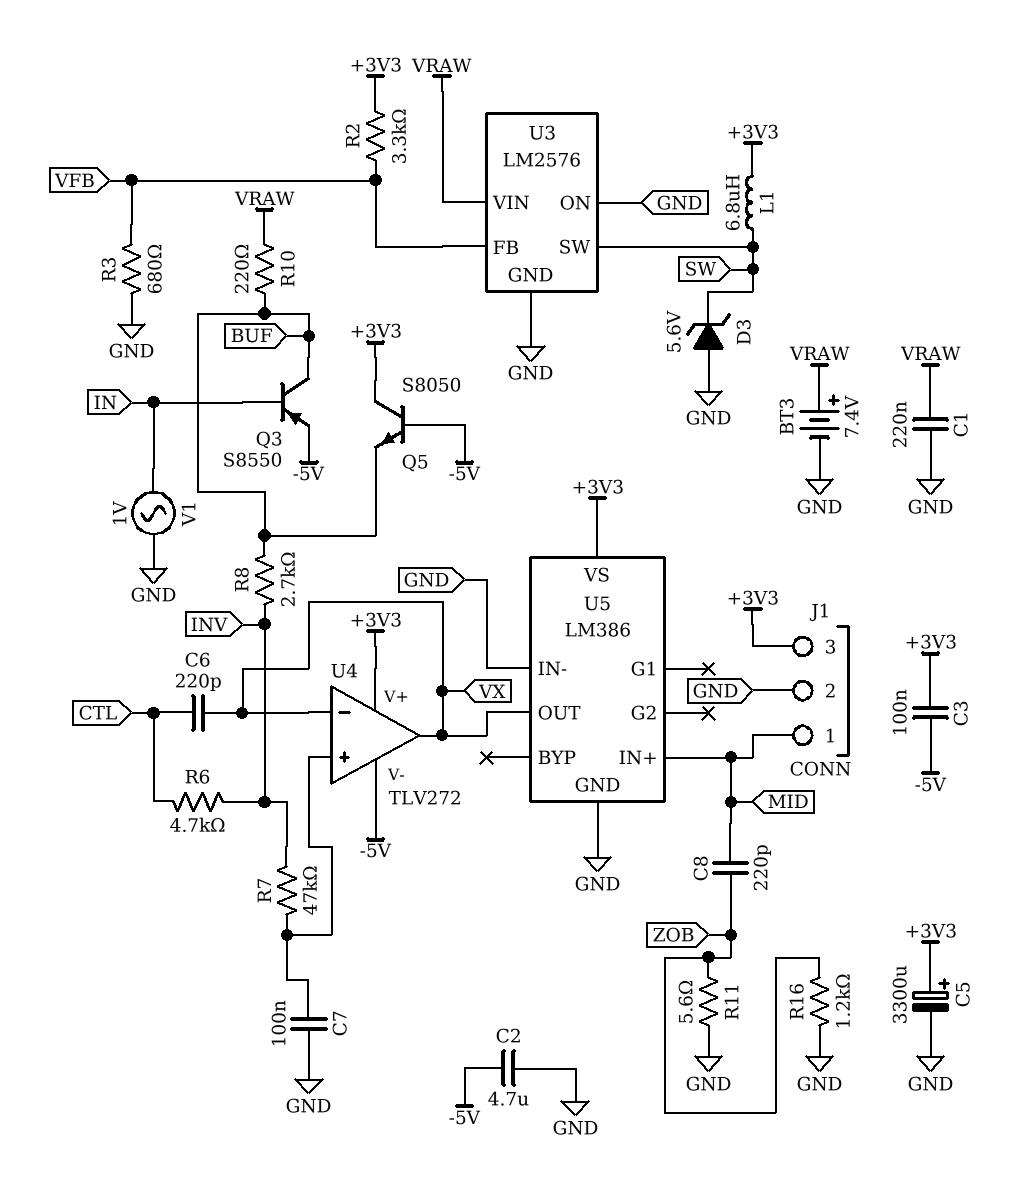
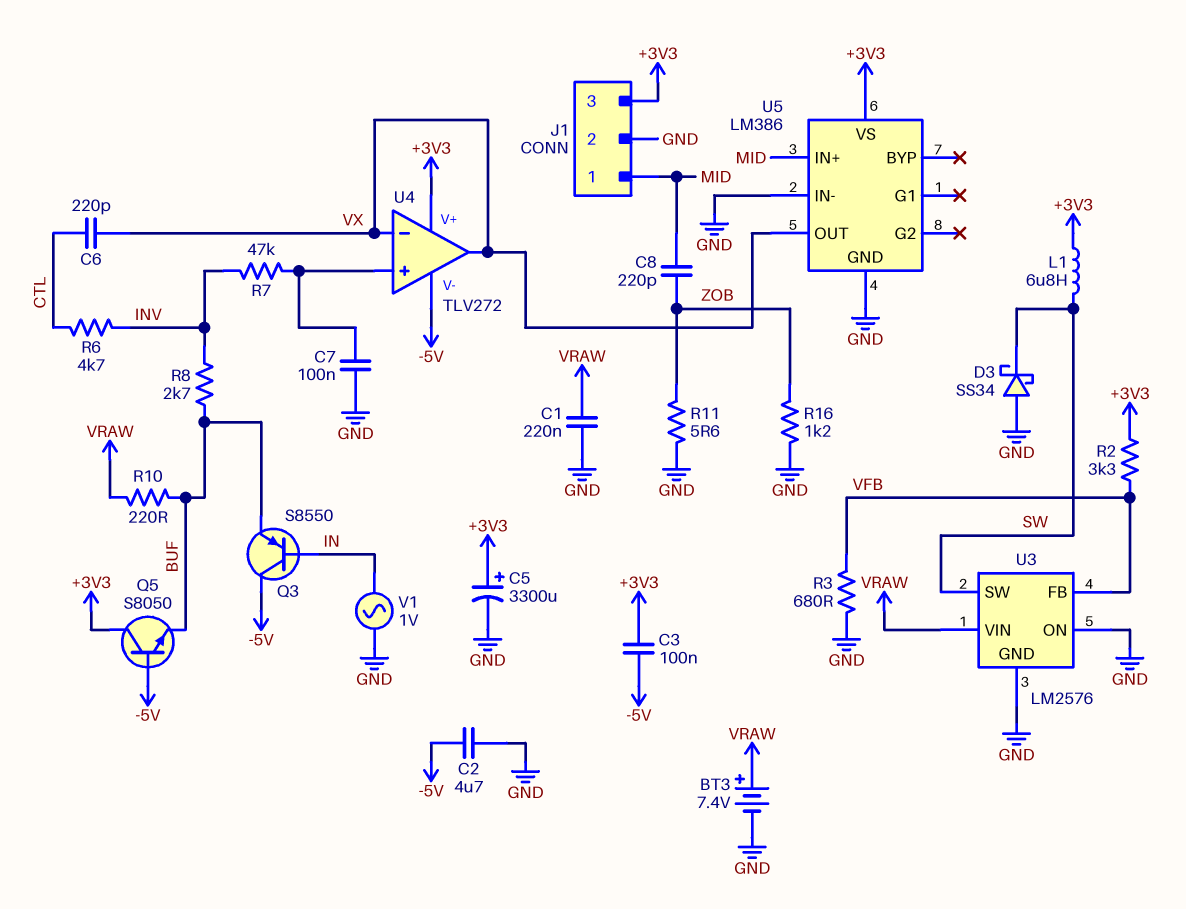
D3: zener 5.6V (A GND, K SW) -> schottky SS34 (A GND, K SW)
Q3: PNP S8550 (B IN, C BUF, E -5V) -> PNP S8550 (B IN, C -5V, E BUF)

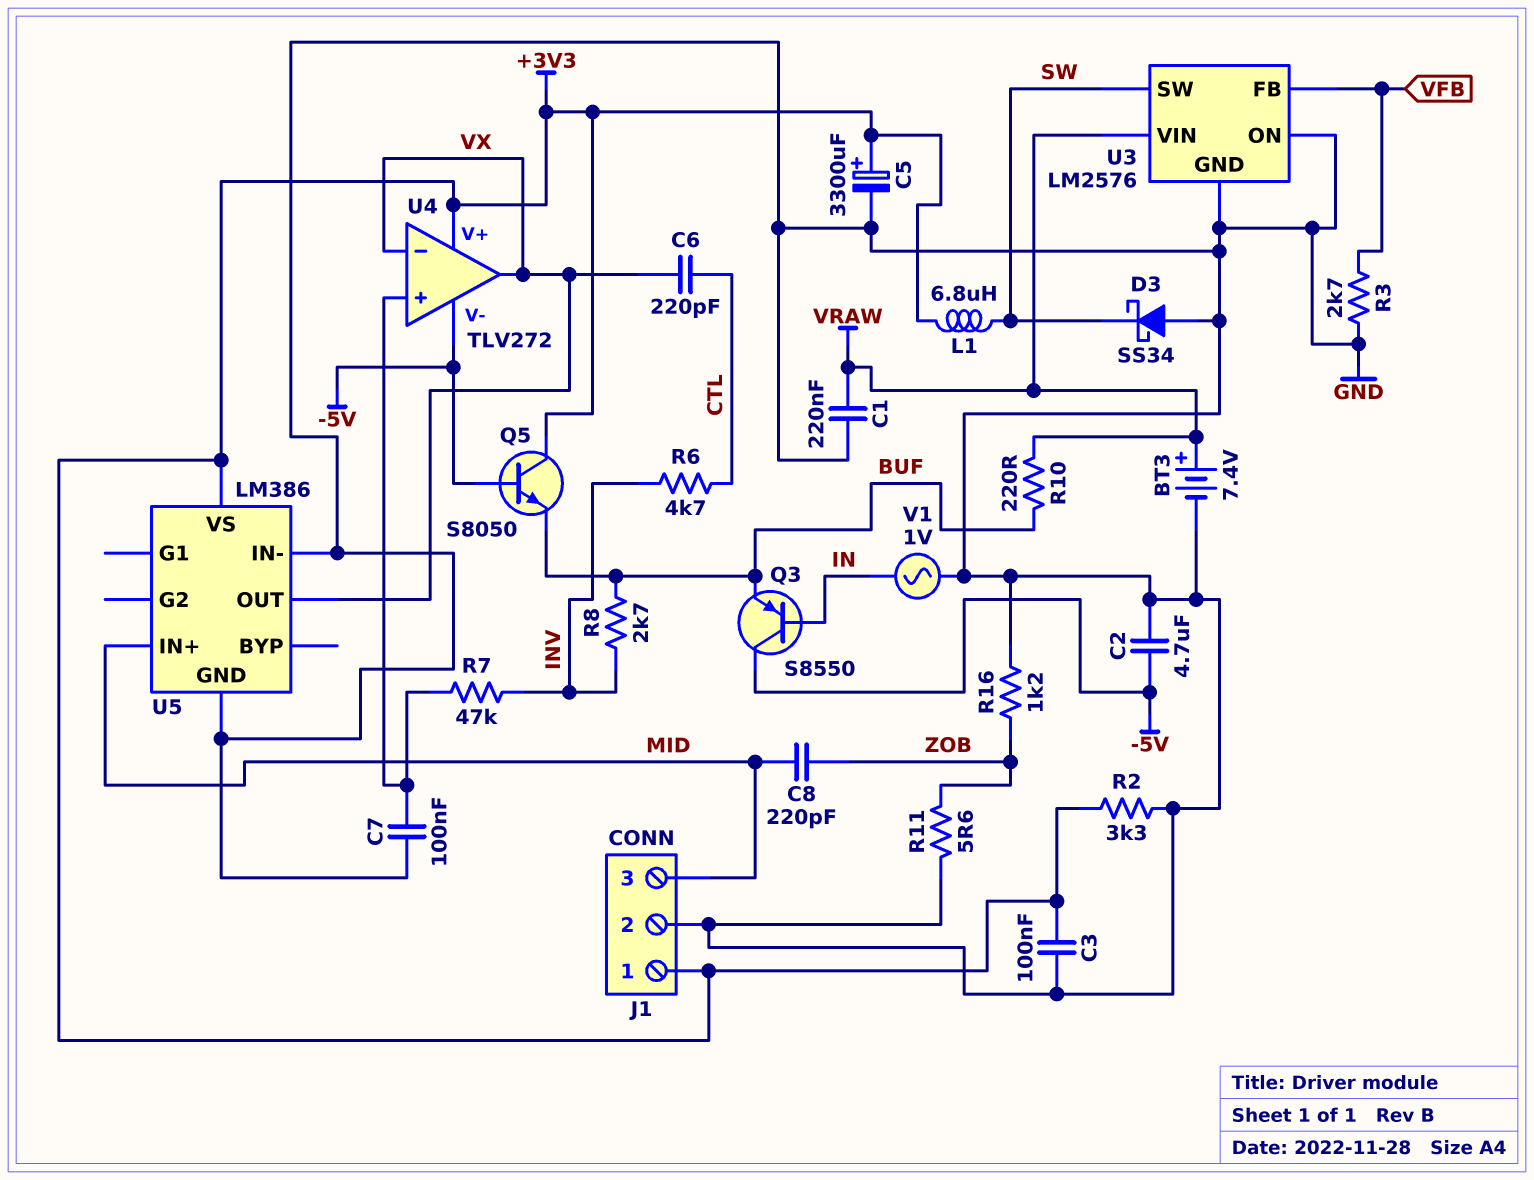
C3: 100nF (+3V3, -5V) -> 100nF (+3V3, GND)
J1 pin 1: MID -> +3V3
J1 pin 3: +3V3 -> MID
R2: 3.3k (+3V3, VFB) -> 3.3k (+3V3, GND)
R3: 680 (GND, VFB) -> 2.7k (GND, VFB)

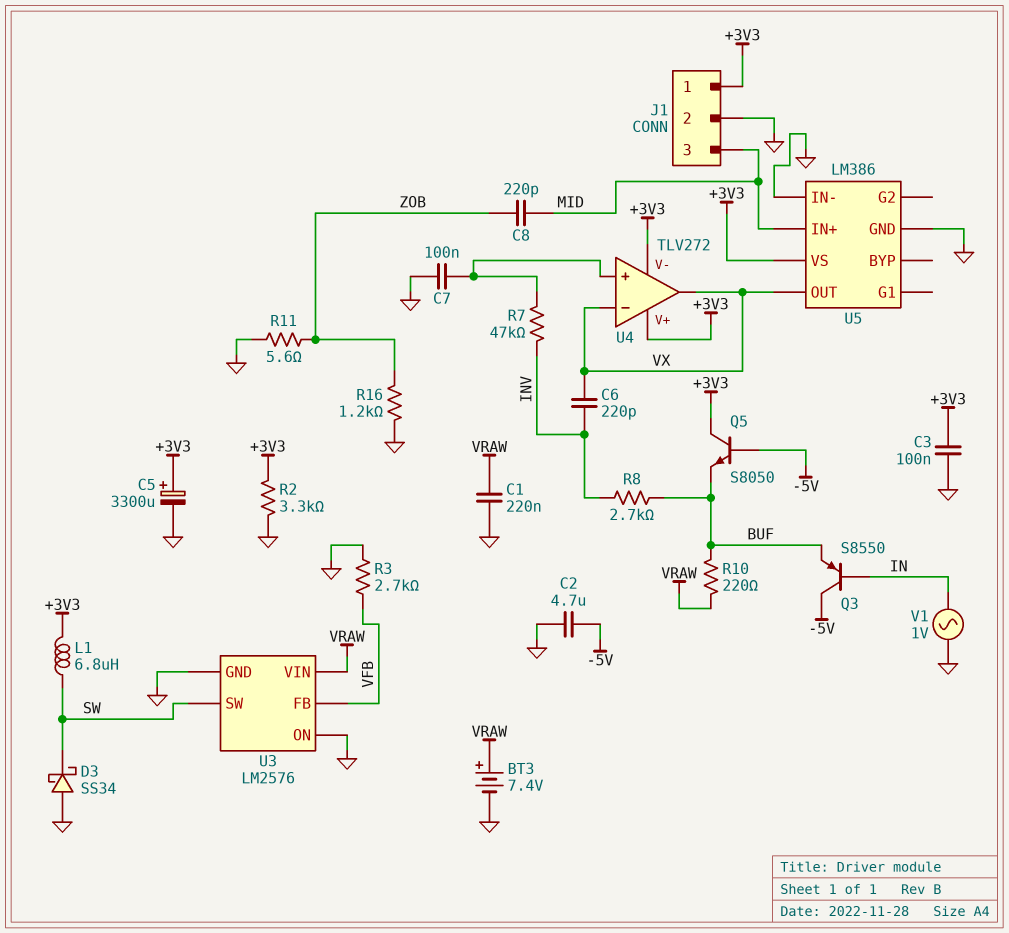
C6: 220pF (CTL, VX) -> 220pF (INV, VX)
R6: 4.7k (CTL, INV) -> none
U4 pin V-: -5V -> +3V3

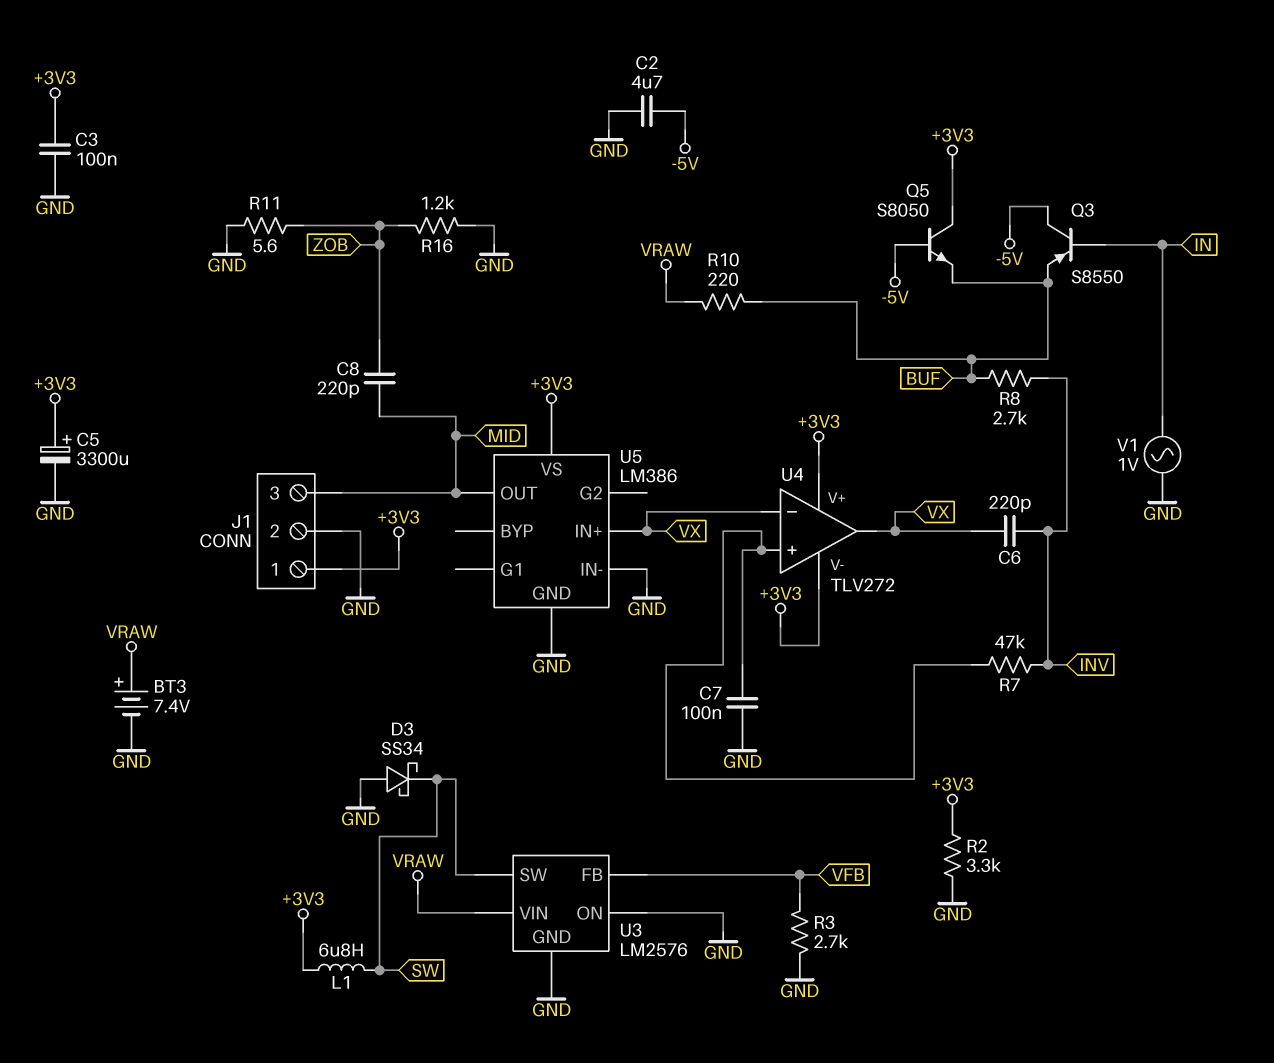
C1: 220nF (GND, VRAW) -> none
U5 pin IN+: MID -> VX
U5 pin OUT: VX -> MID

